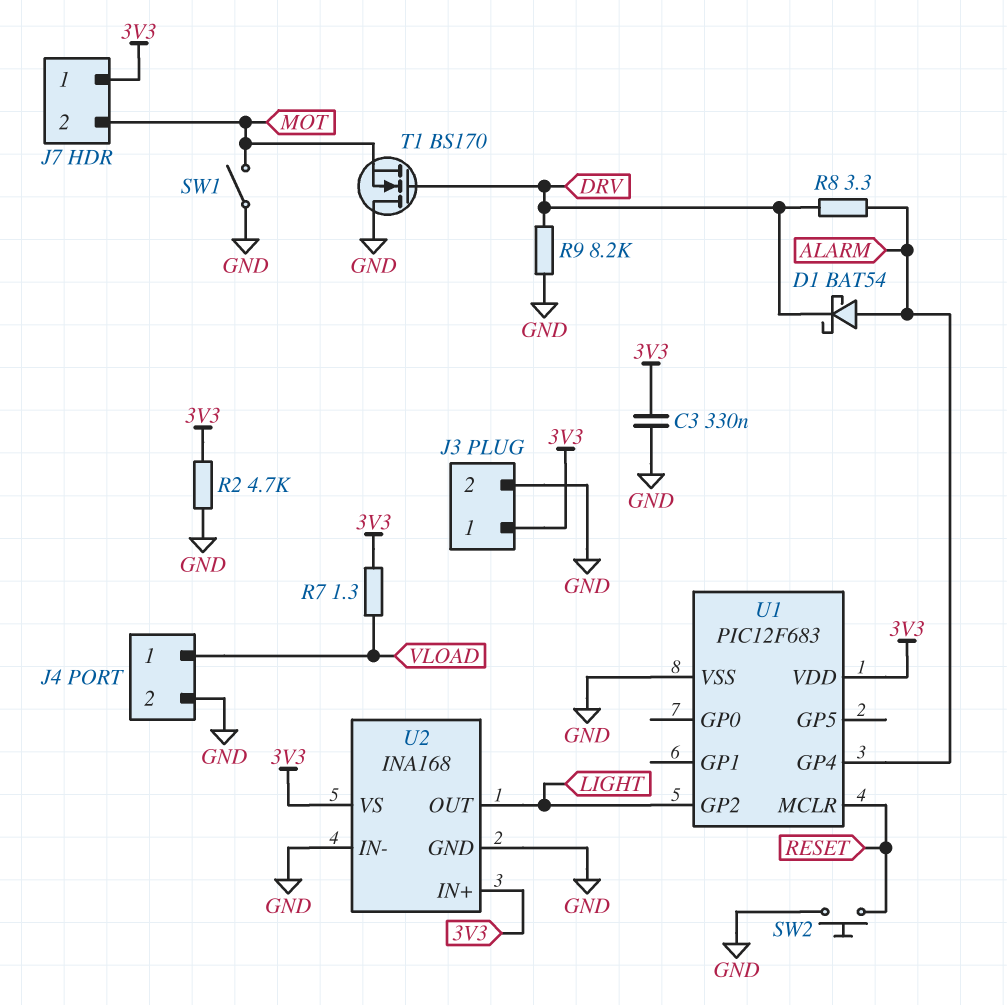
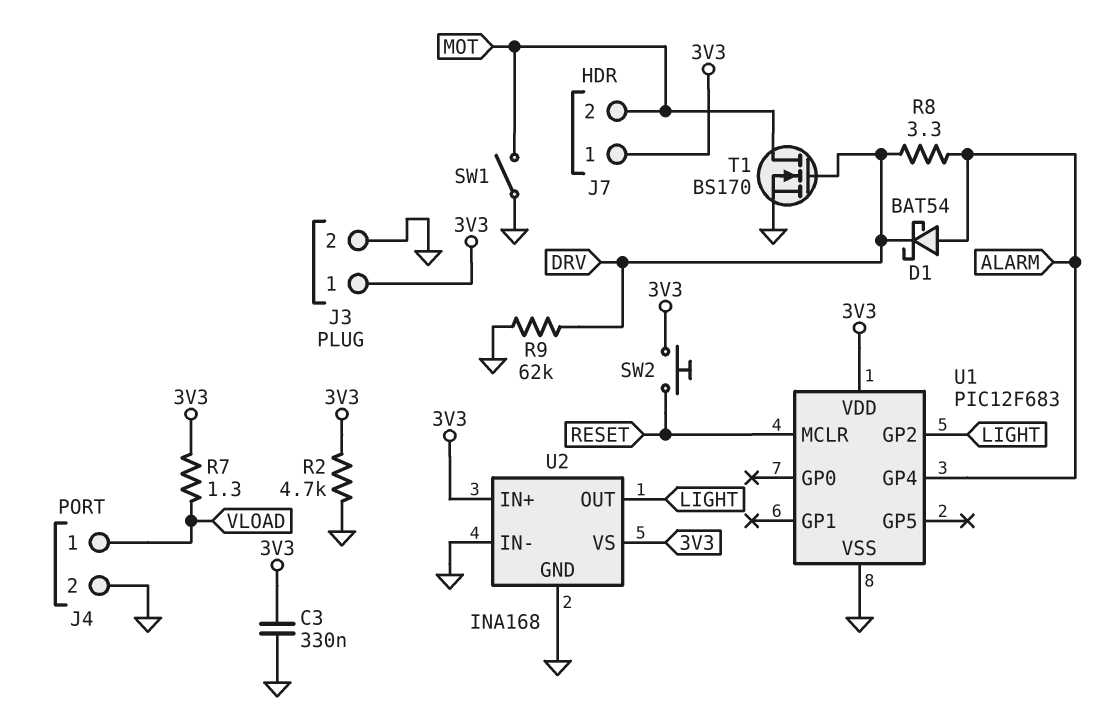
R9: 8.2k (DRV, GND) -> 62k (DRV, GND)
SW2: button (GND, RESET) -> button (3V3, RESET)
T1: NMOS BS170 (G DRV, D GND, S MOT) -> NMOS BS170 (G DRV, D MOT, S GND)

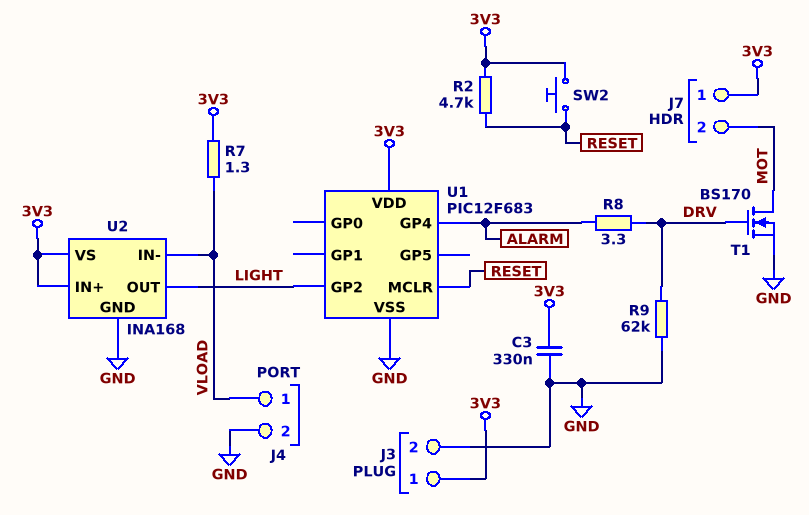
D1: schottky BAT54 (A ALARM, K DRV) -> none
R2: 4.7k (3V3, GND) -> 4.7k (3V3, RESET)
SW1: switch (GND, MOT) -> none
U2 pin IN-: GND -> VLOAD

